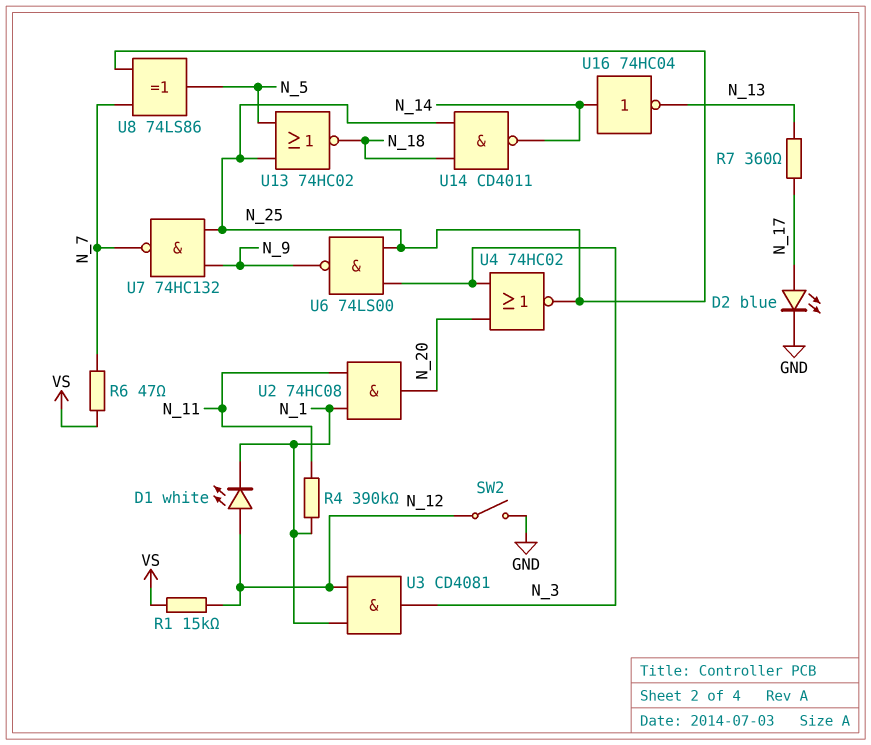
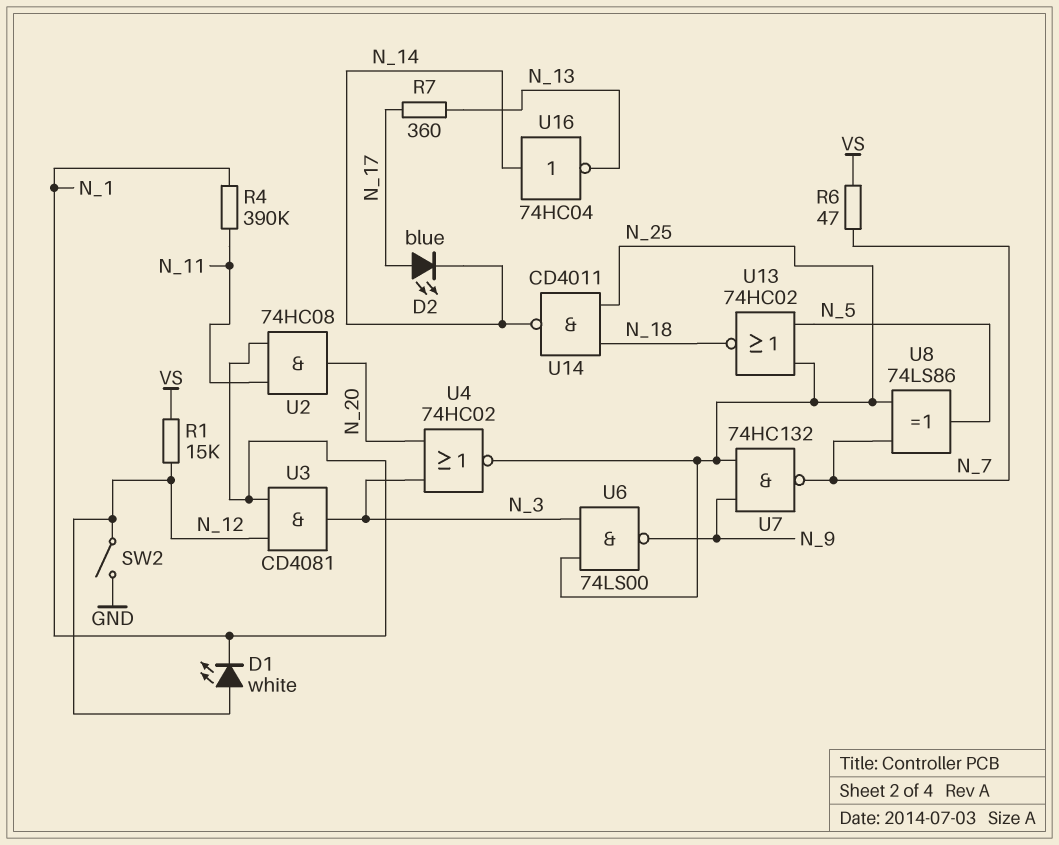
D2: LED blue (A N_17, K GND) -> LED blue (A N_17, K N_14)

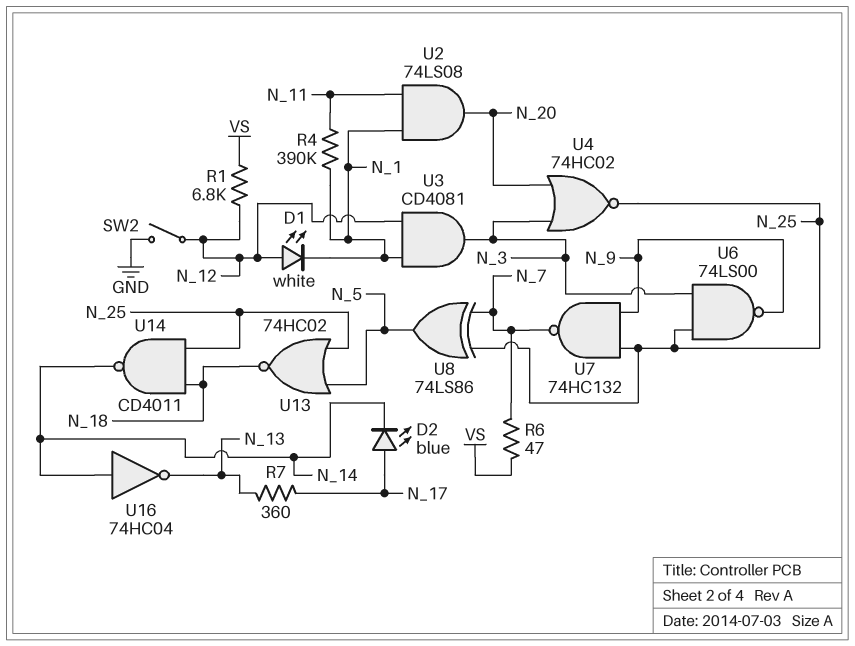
R1: 15k (N_12, VS) -> 6.8k (N_12, VS)
U2: AND 74HC08 (in N_1, in N_11, out N_20) -> AND 74LS08 (in N_1, in N_11, out N_20)

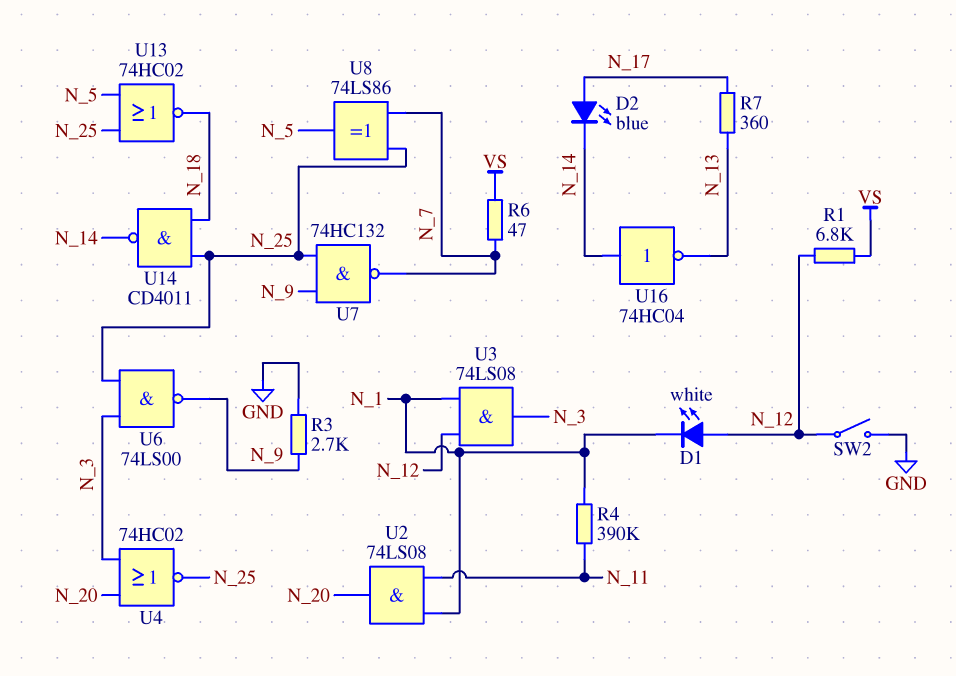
R3: none -> 2.7k (GND, N_9)
U3: AND CD4081 (in N_1, in N_12, out N_3) -> AND 74LS08 (in N_1, in N_12, out N_3)

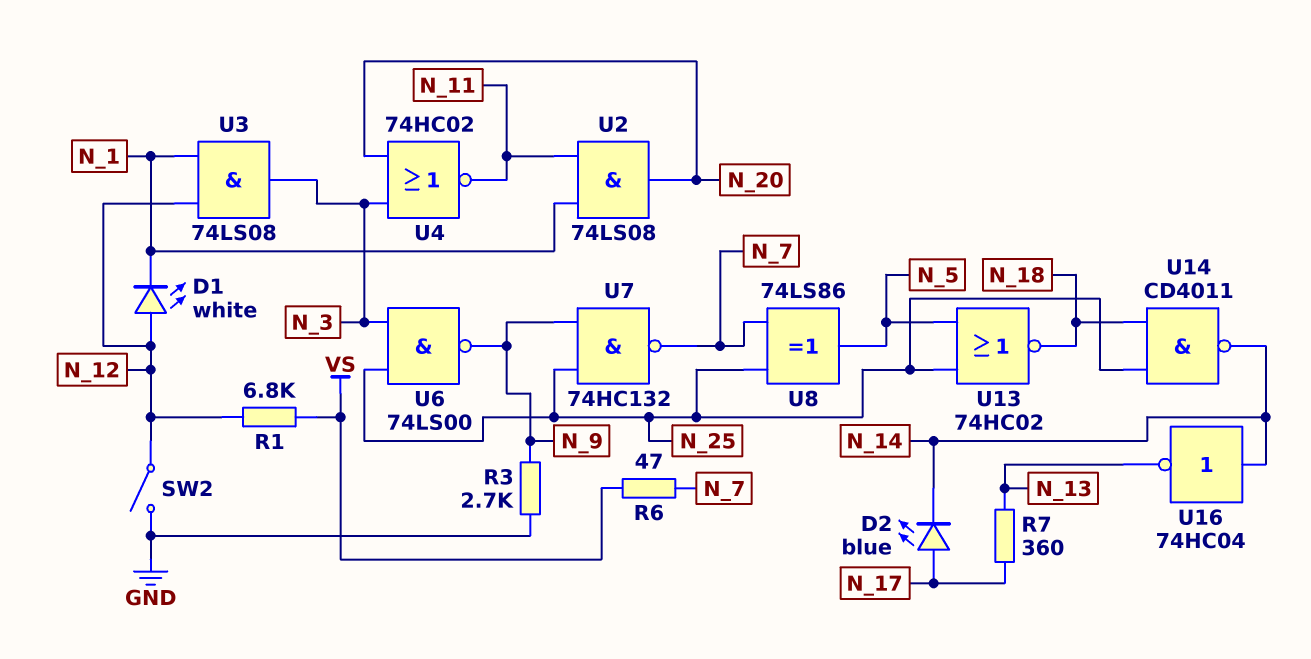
R4: 390k (N_1, N_11) -> none
U4: NOR 74HC02 (in N_3, in N_20, out N_25) -> NOR 74HC02 (in N_3, in N_20, out N_11)

